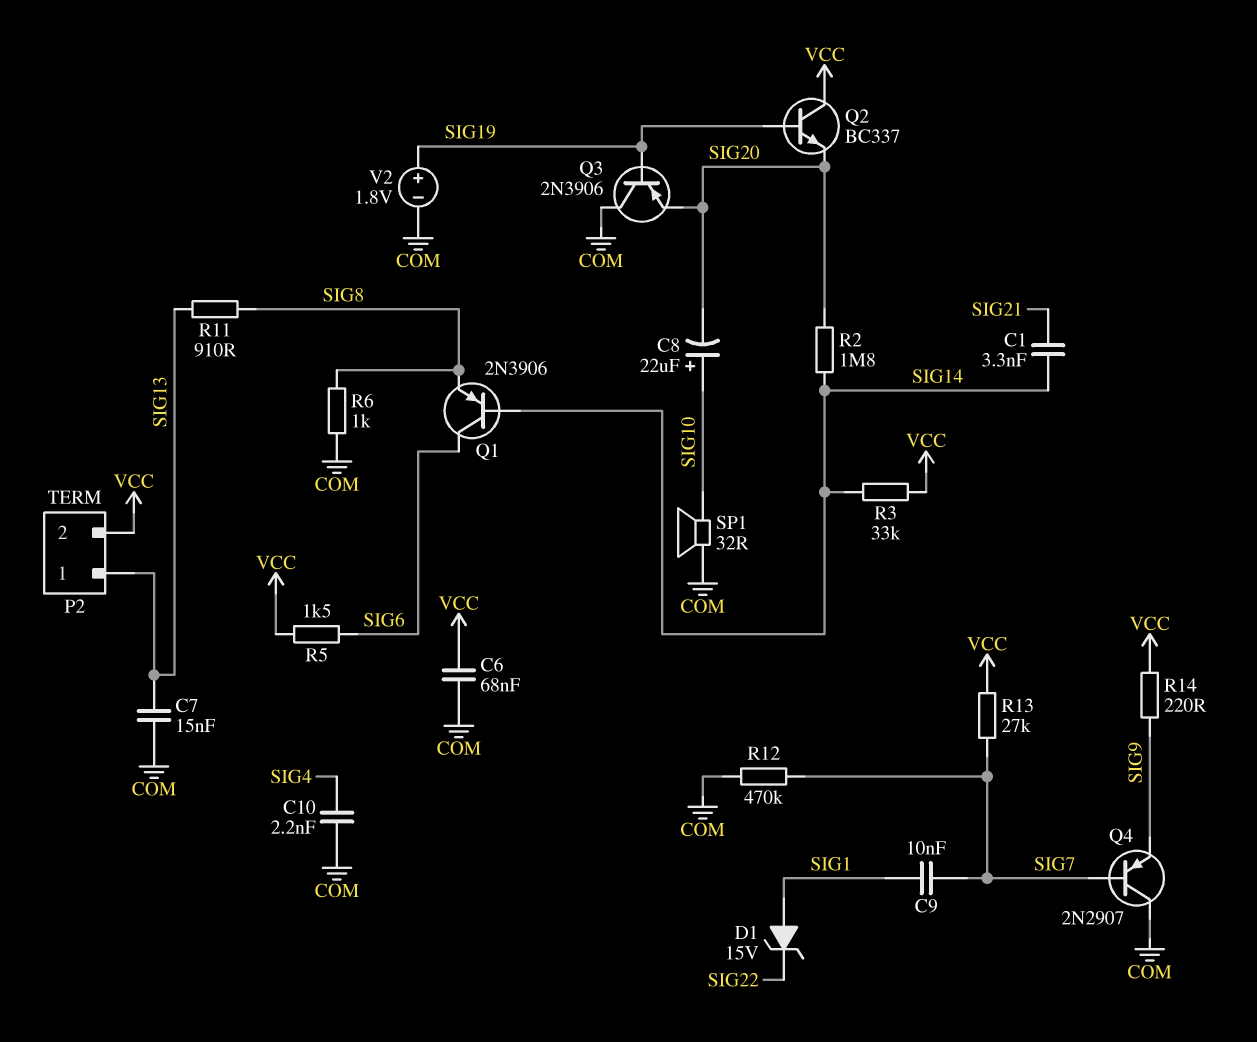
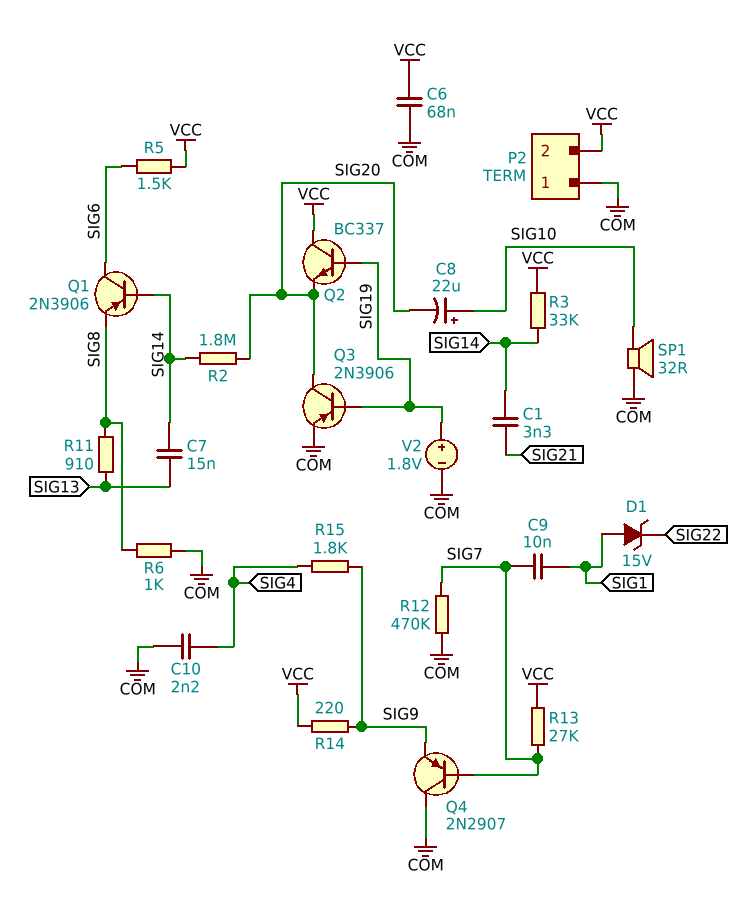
C7: 15nF (COM, SIG13) -> 15nF (SIG13, SIG14)
P2 pin 1: SIG13 -> COM
Q3: PNP 2N3906 (B SIG19, C COM, E SIG20) -> PNP 2N3906 (B SIG19, C SIG20, E COM)
R15: none -> 1.8k (SIG4, SIG9)

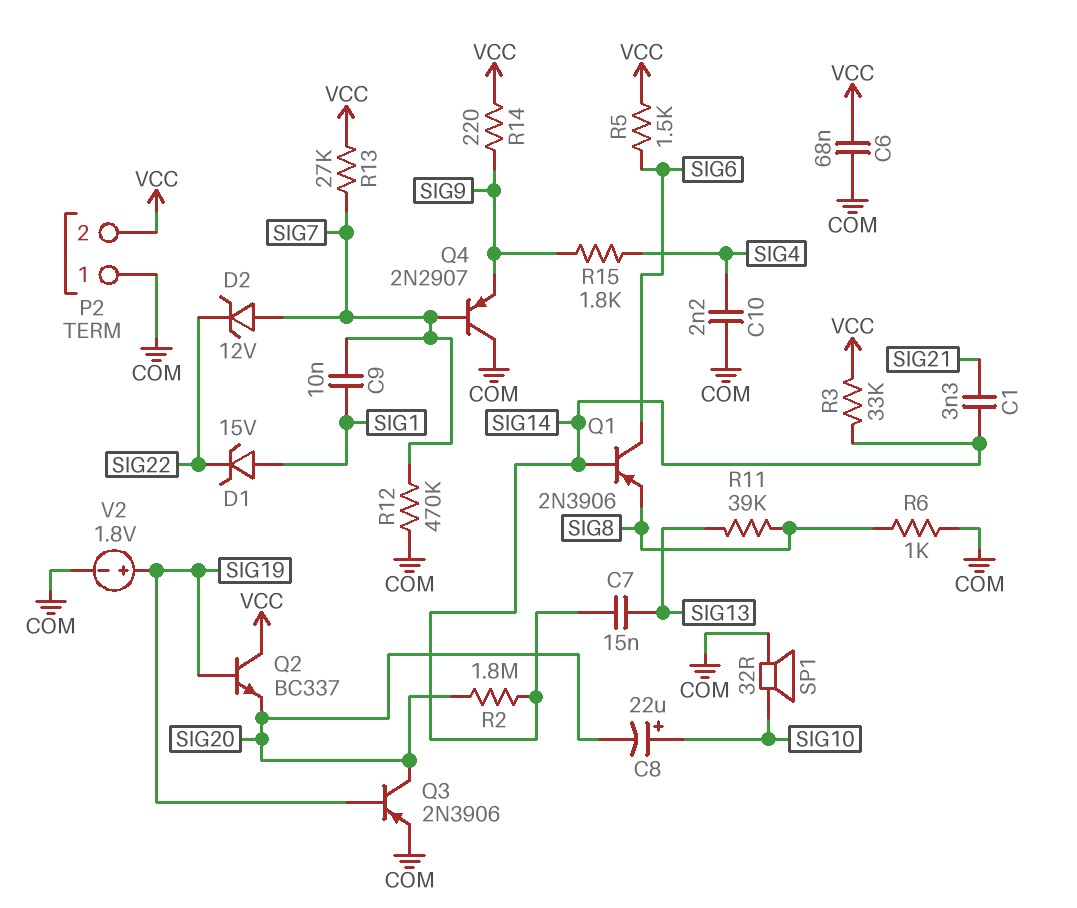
D2: none -> zener 12V (A SIG7, K SIG22)
R11: 910 (SIG8, SIG13) -> 39k (SIG8, SIG13)

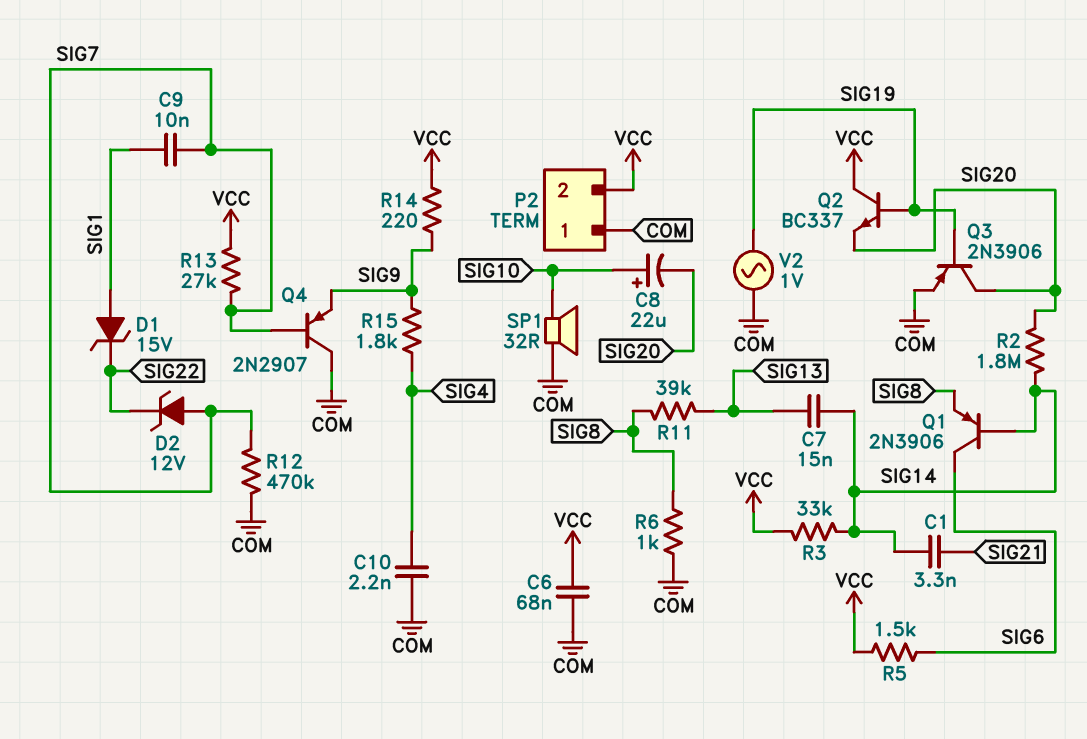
V2: 1.8V (plus SIG19, minus COM) -> AC 1V (COM, SIG19)

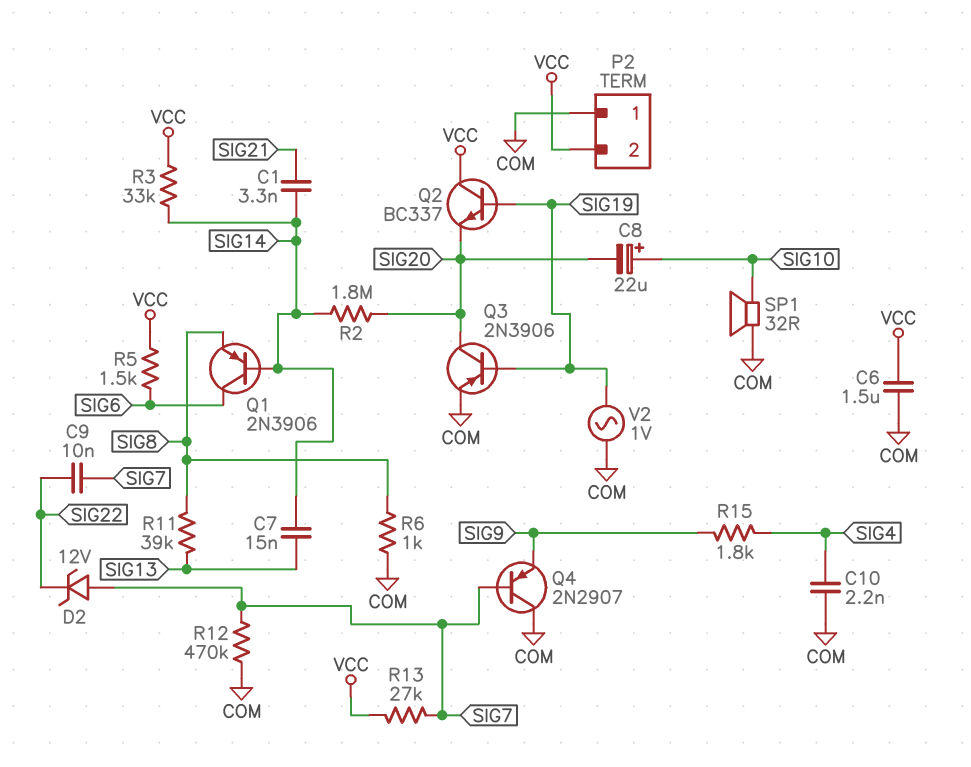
C6: 68nF (COM, VCC) -> 1.5uF (COM, VCC)
C9: 10nF (SIG1, SIG7) -> 10nF (SIG7, SIG22)
D1: zener 15V (A SIG1, K SIG22) -> none
R14: 220 (SIG9, VCC) -> none

